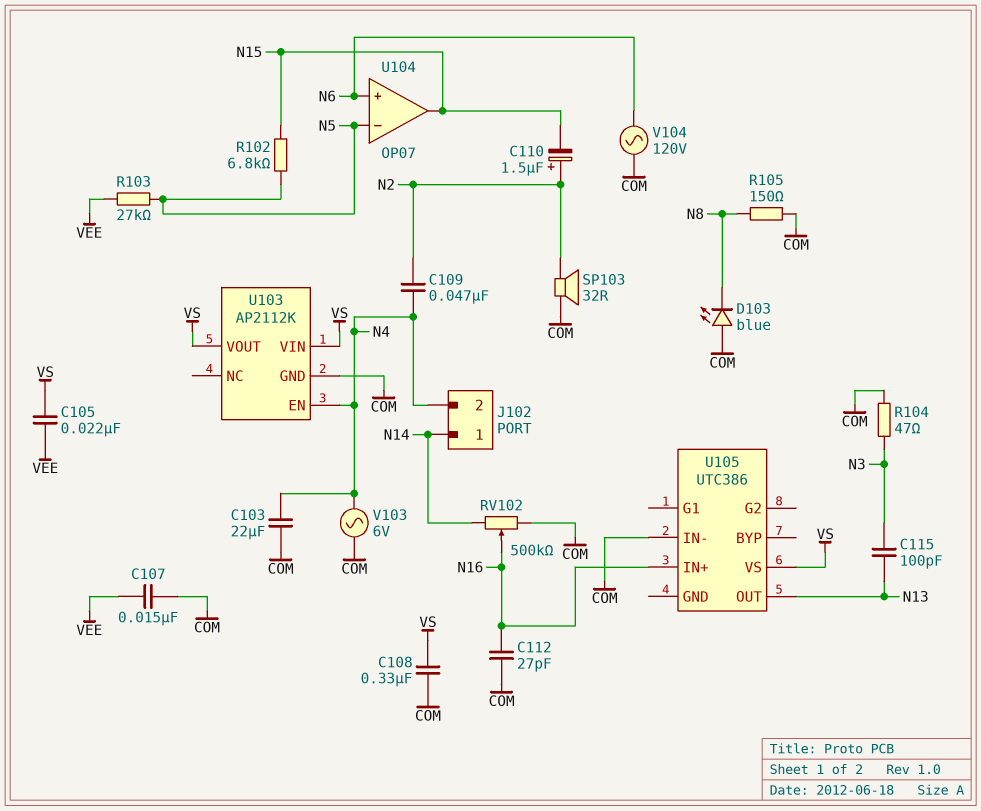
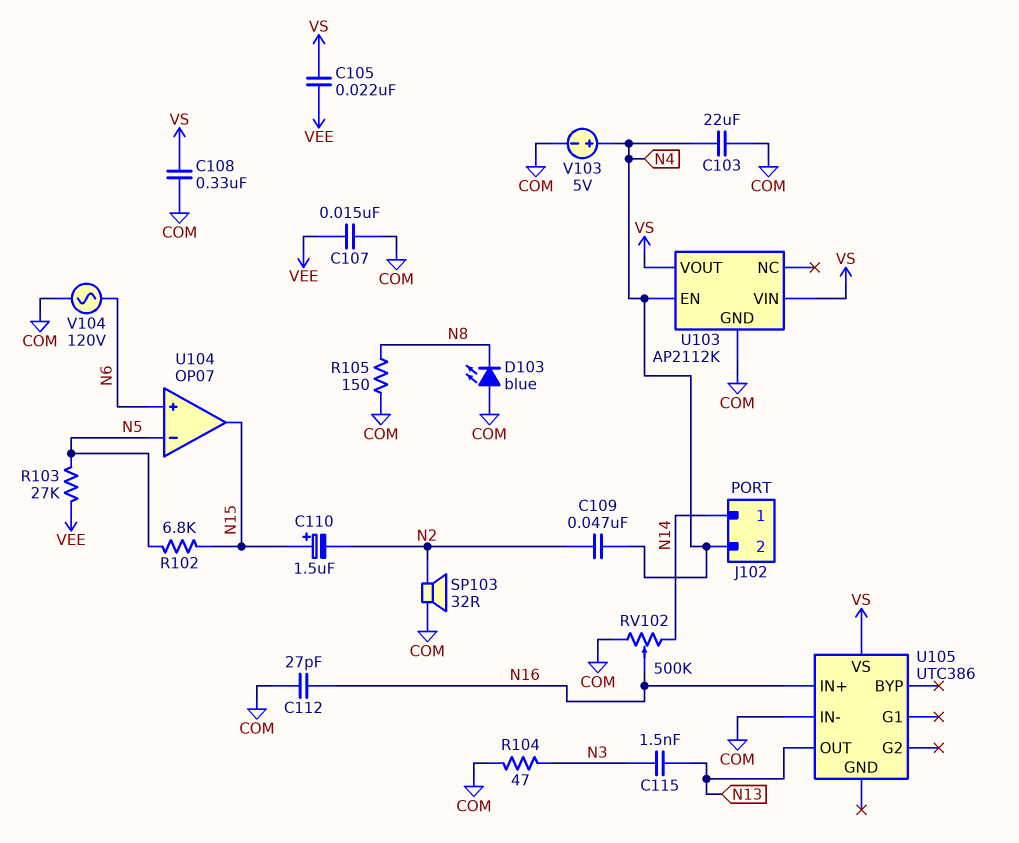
C110: 1.5uF (plus N2, minus N15) -> 1.5uF (plus N15, minus N2)
C115: 100pF (N3, N13) -> 1.5nF (N3, N13)
V103: AC 6V (COM, N4) -> 5V (plus N4, minus COM)

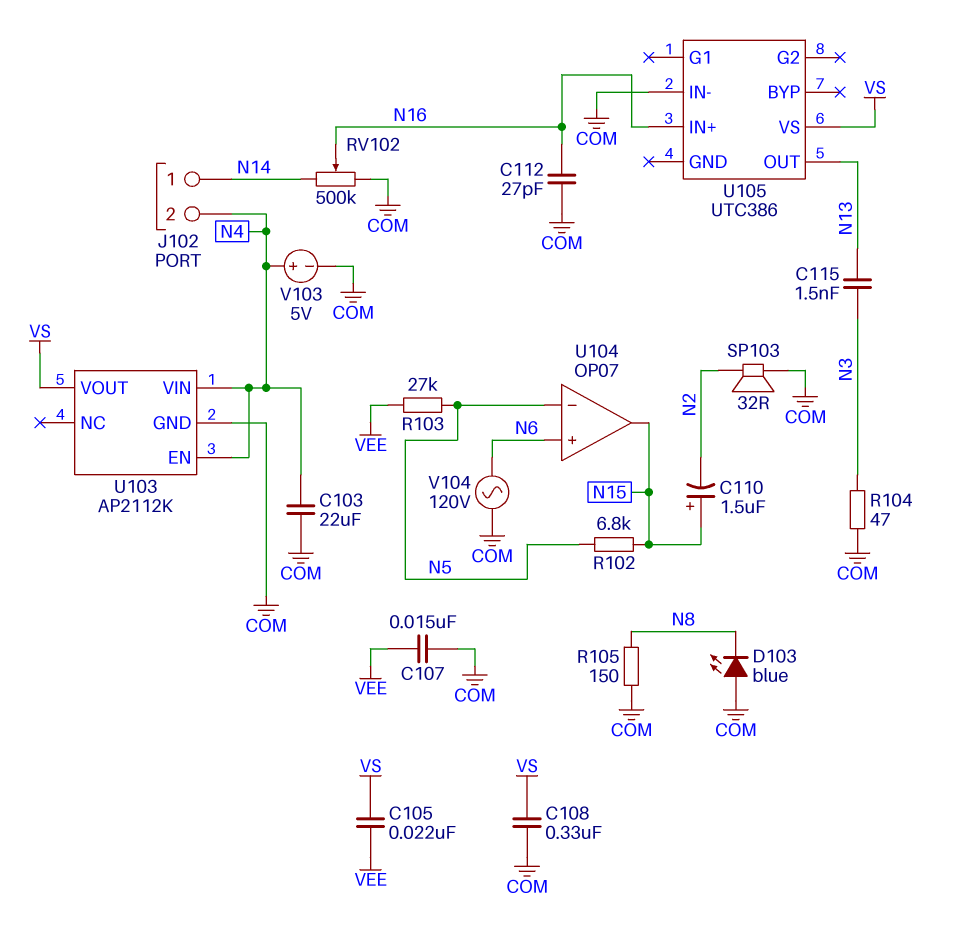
C109: 47nF (N2, N4) -> none
U103 pin VIN: VS -> N4

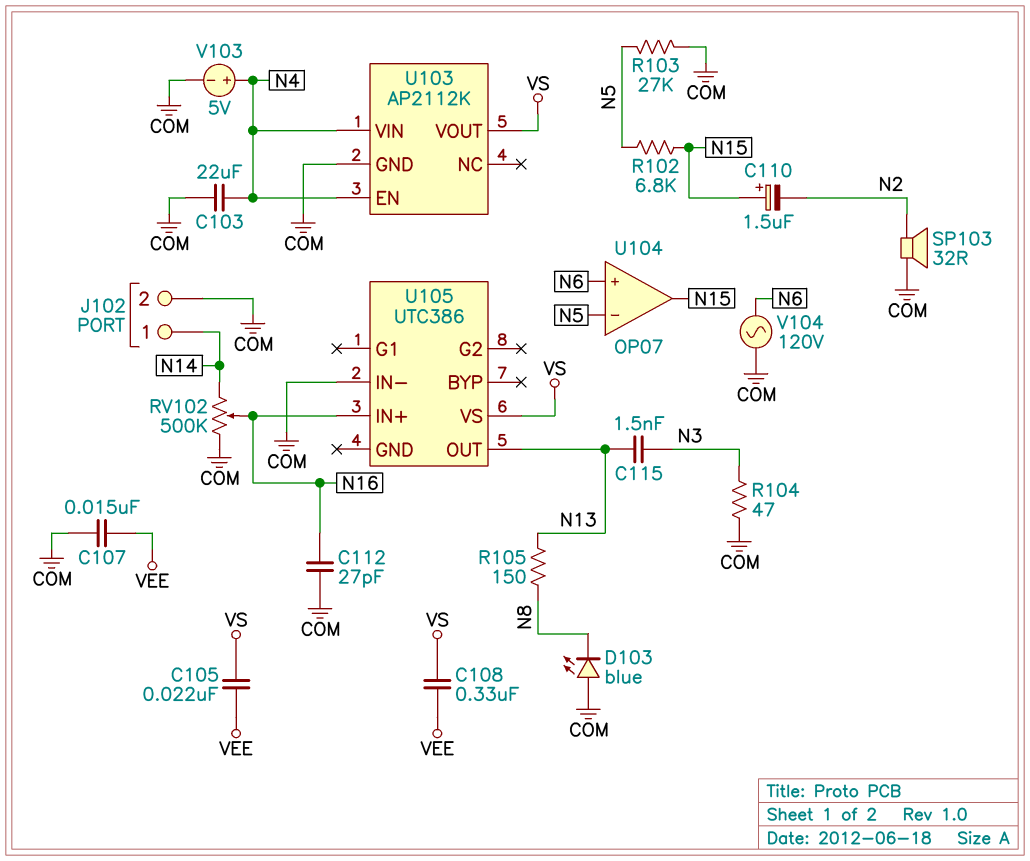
C108: 330nF (COM, VS) -> 330nF (VEE, VS)
J102 pin 2: N4 -> COM
R103: 27k (N5, VEE) -> 27k (COM, N5)
R105: 150 (COM, N8) -> 150 (N8, N13)

